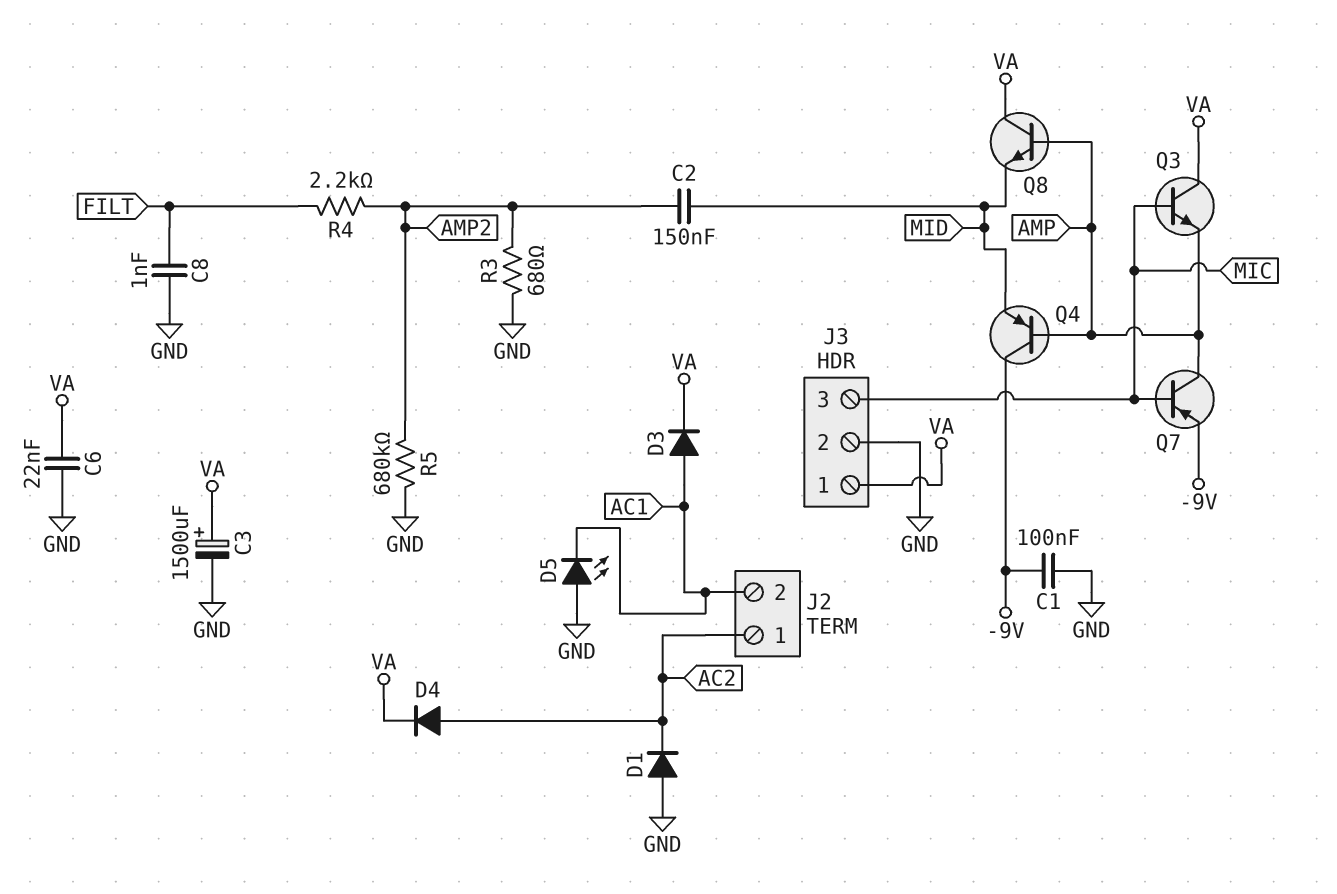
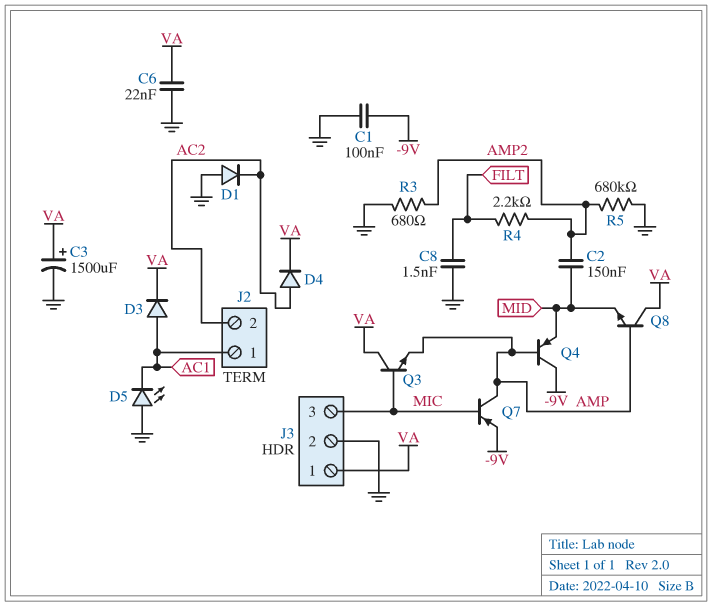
C8: 1nF (FILT, GND) -> 1.5nF (FILT, GND)
J2 pin 1: AC2 -> AC1
J2 pin 2: AC1 -> AC2

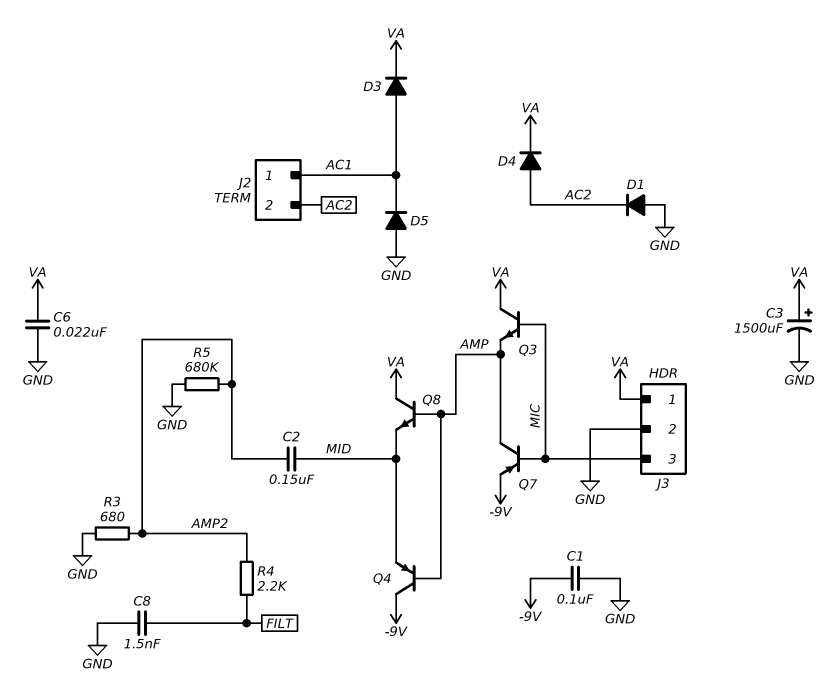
D5: LED (A GND, K AC1) -> diode (A GND, K AC1)

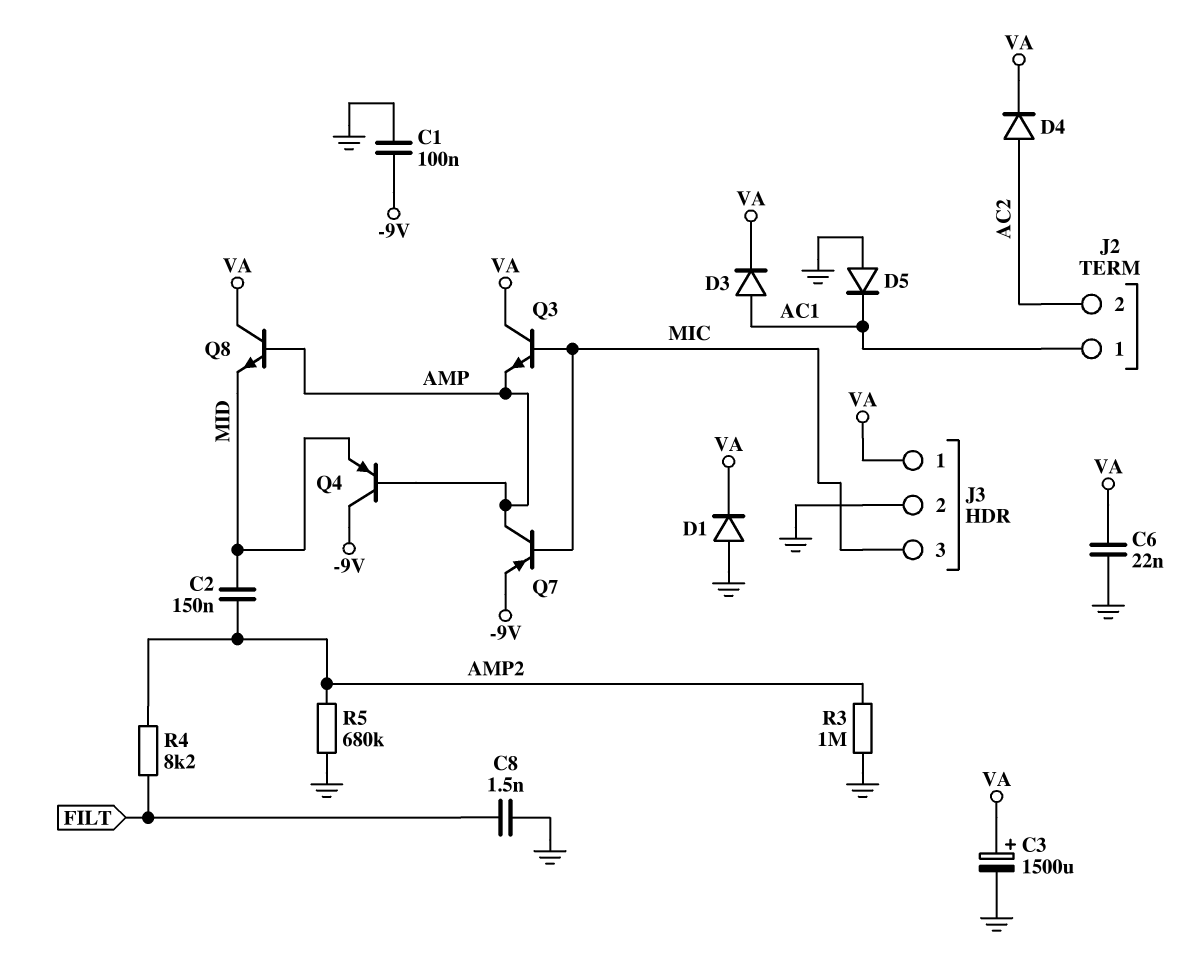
D1: diode (A GND, K AC2) -> diode (A GND, K VA)
R3: 680 (AMP2, GND) -> 1M (AMP2, GND)
R4: 2.2k (AMP2, FILT) -> 8.2k (AMP2, FILT)

